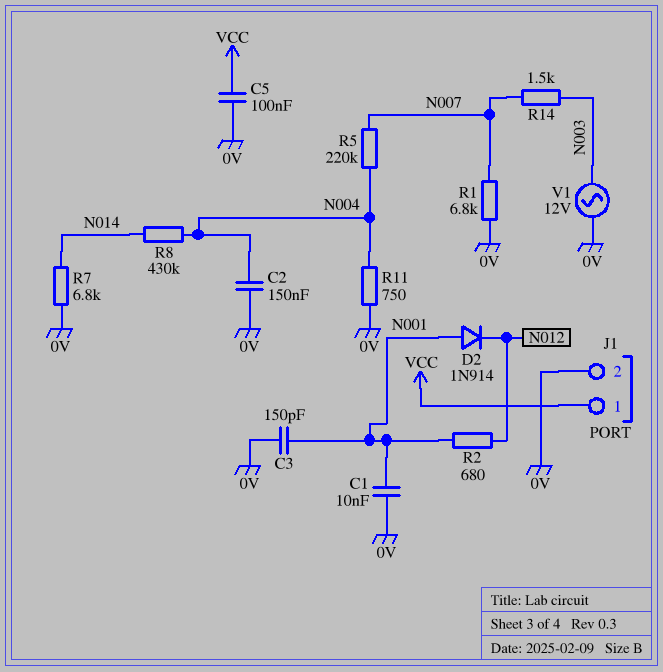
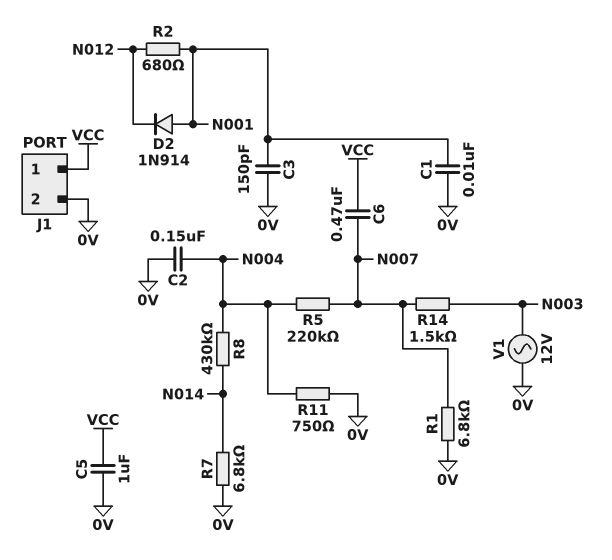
C5: 100nF (0V, VCC) -> 1uF (0V, VCC)
C6: none -> 470nF (N007, VCC)

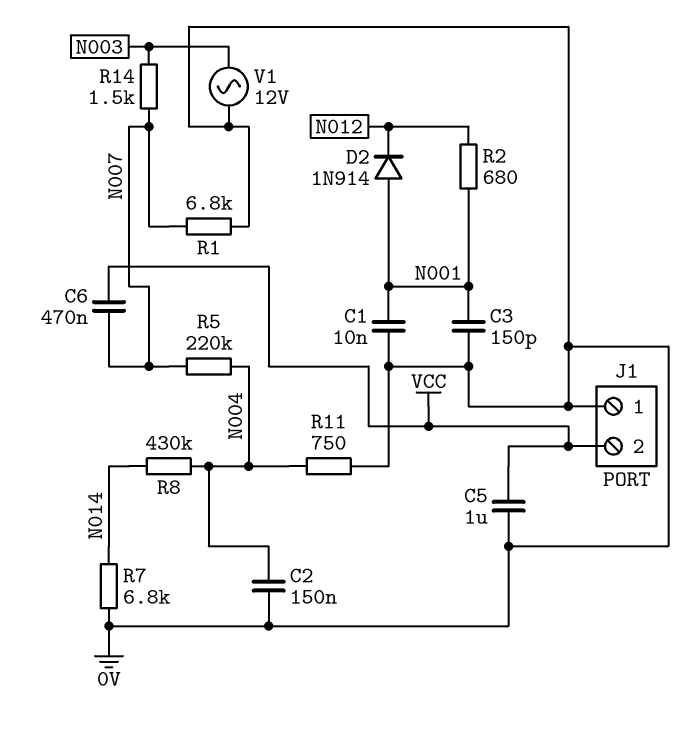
J1 pin 1: VCC -> 0V
J1 pin 2: 0V -> VCC

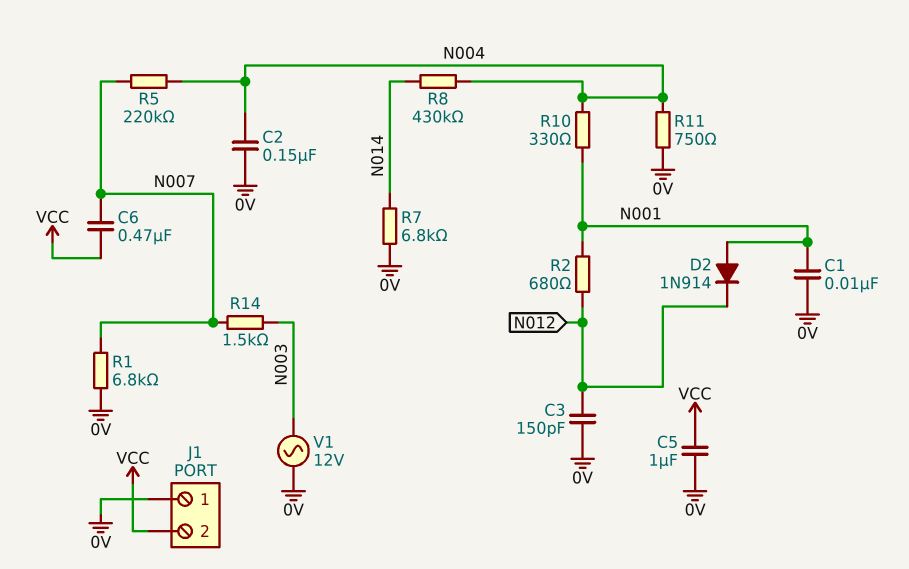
C3: 150pF (0V, N001) -> 150pF (0V, N012)
R10: none -> 330 (N001, N004)

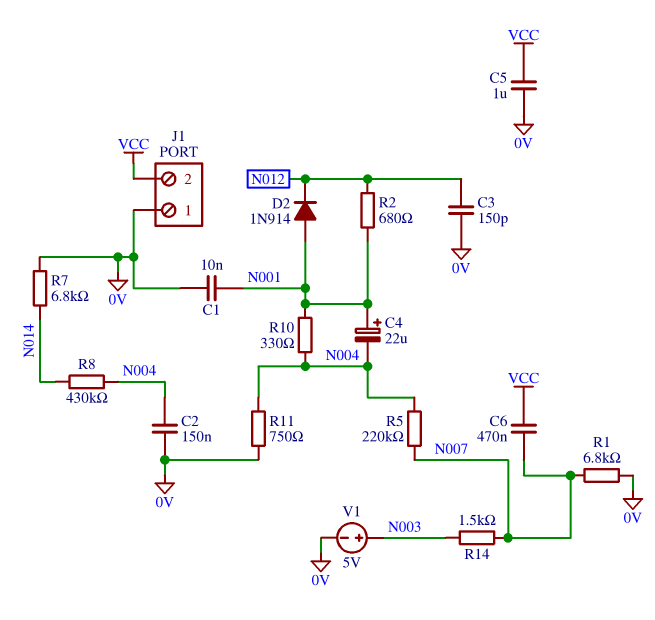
C4: none -> 22uF (plus N001, minus N004)
V1: AC 12V (0V, N003) -> 5V (plus N003, minus 0V)

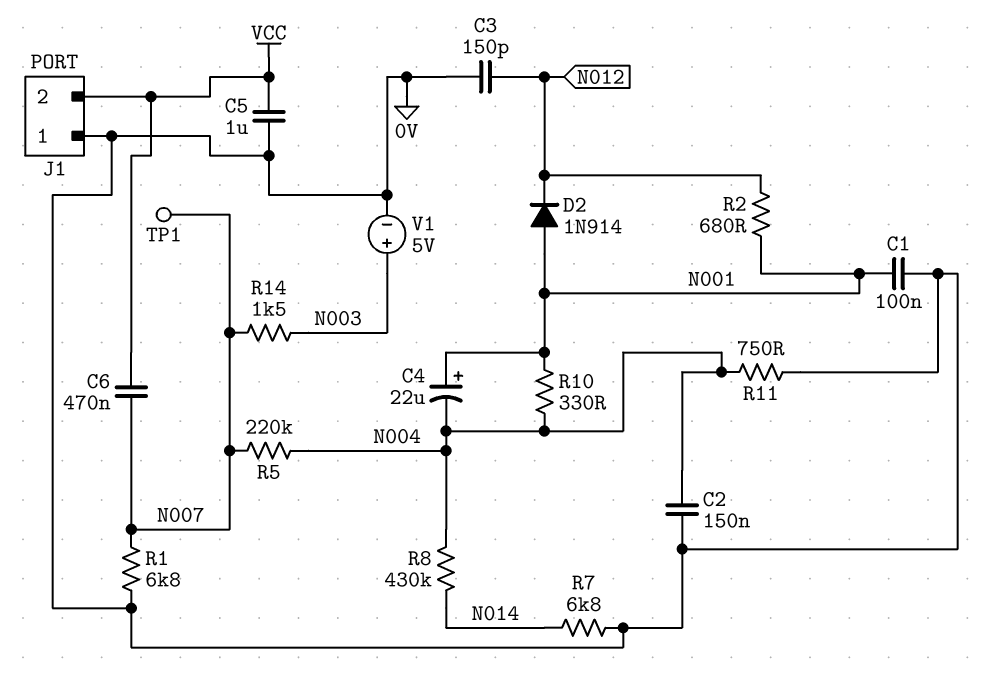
C1: 10nF (0V, N001) -> 100nF (0V, N001)
TP1: none -> test point (N007)

